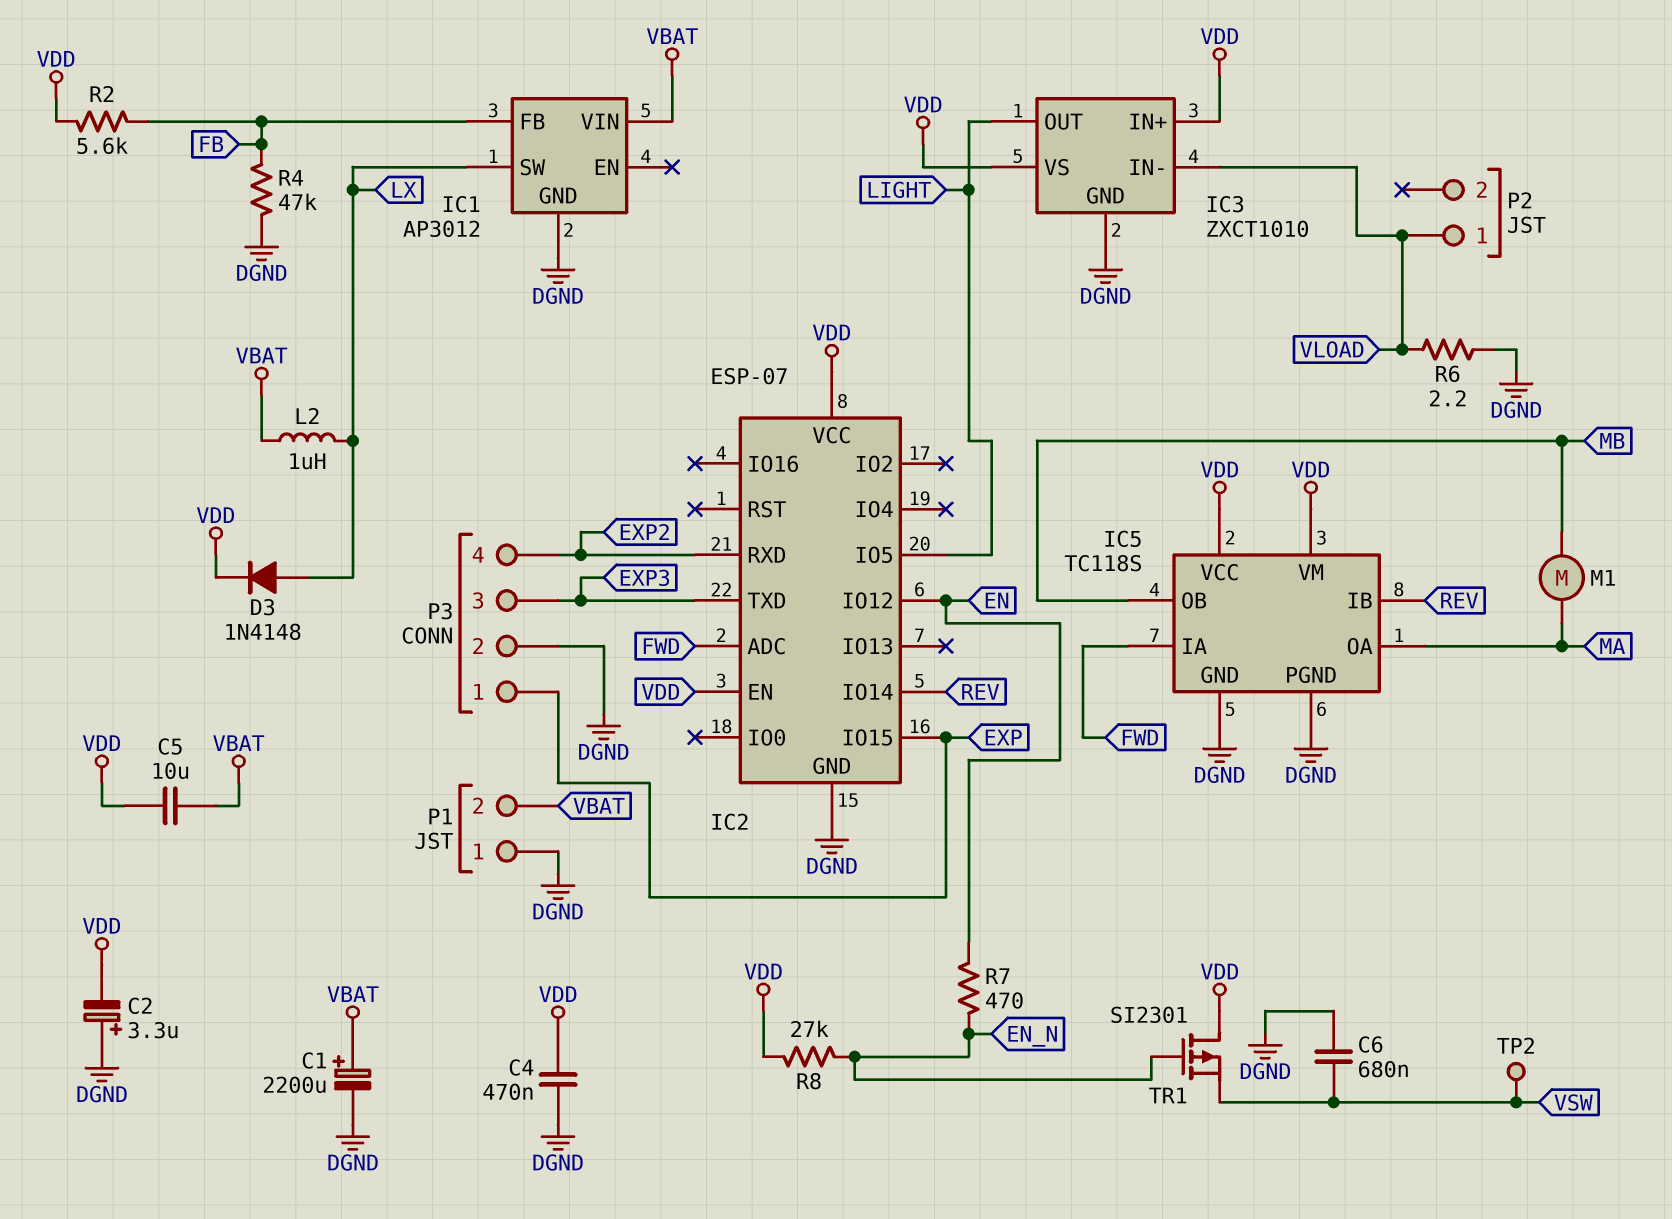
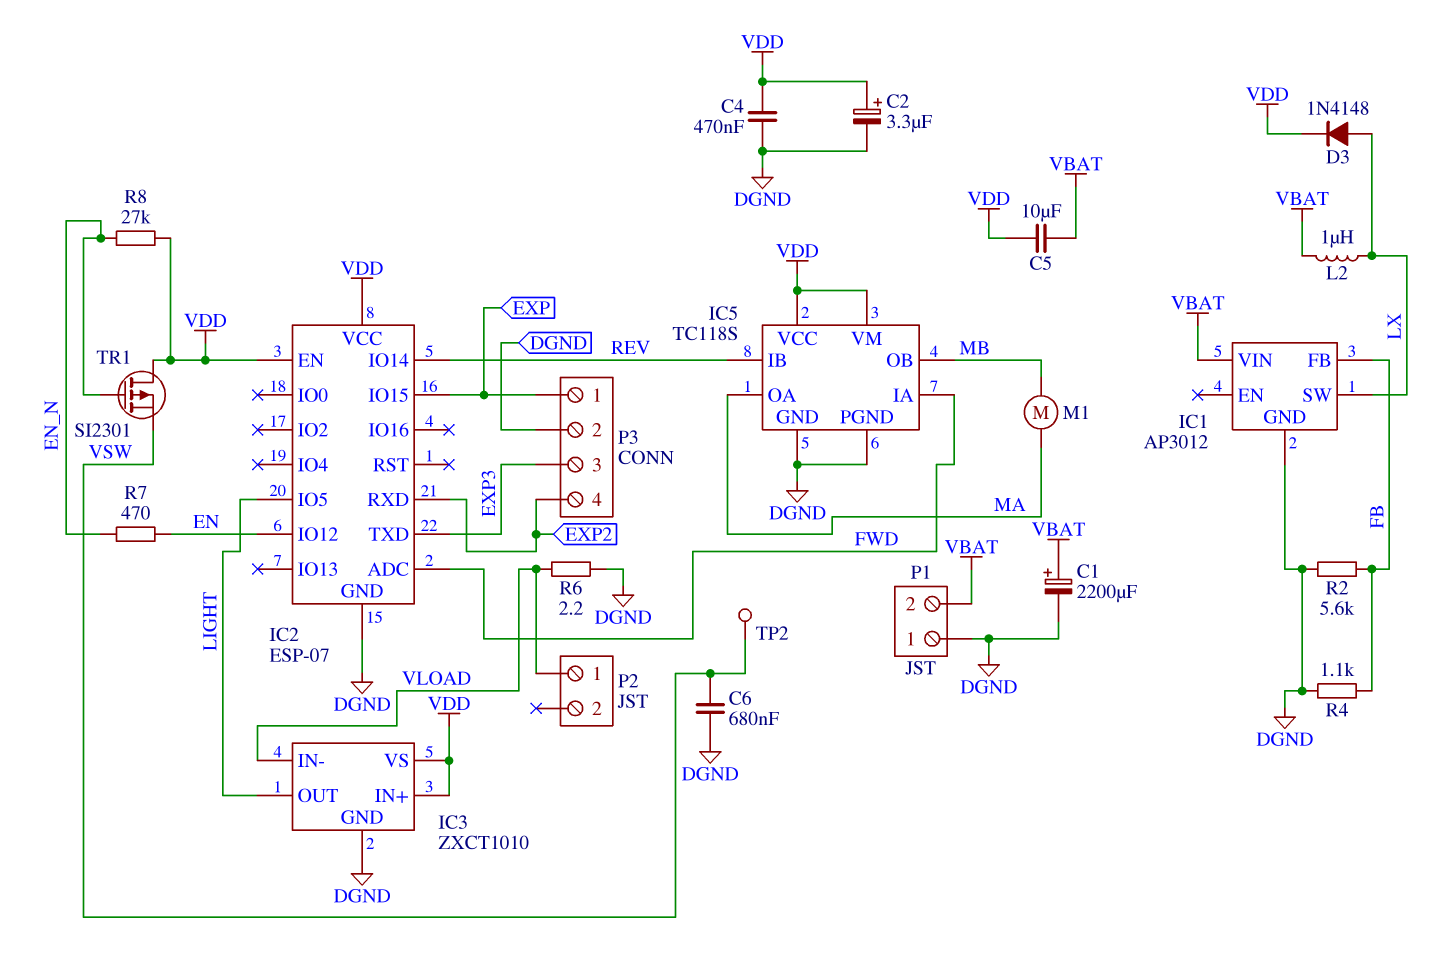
C2: 3.3uF (plus DGND, minus VDD) -> 3.3uF (plus VDD, minus DGND)
R2: 5.6k (FB, VDD) -> 5.6k (DGND, FB)
R4: 47k (DGND, FB) -> 1.1k (DGND, FB)

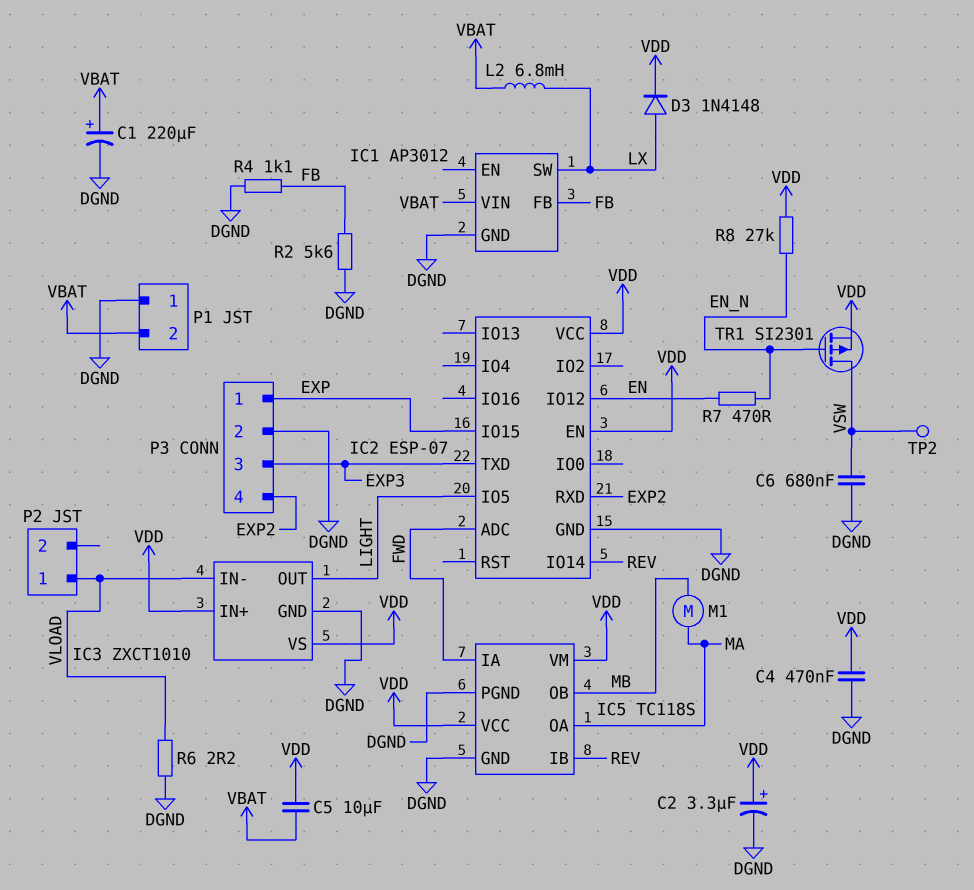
C1: 2200uF (plus VBAT, minus DGND) -> 220uF (plus VBAT, minus DGND)
L2: 1uH (LX, VBAT) -> 6.8mH (LX, VBAT)
TR1: PMOS SI2301 (G EN_N, D VDD, S VSW) -> PMOS SI2301 (G EN_N, D VSW, S VDD)

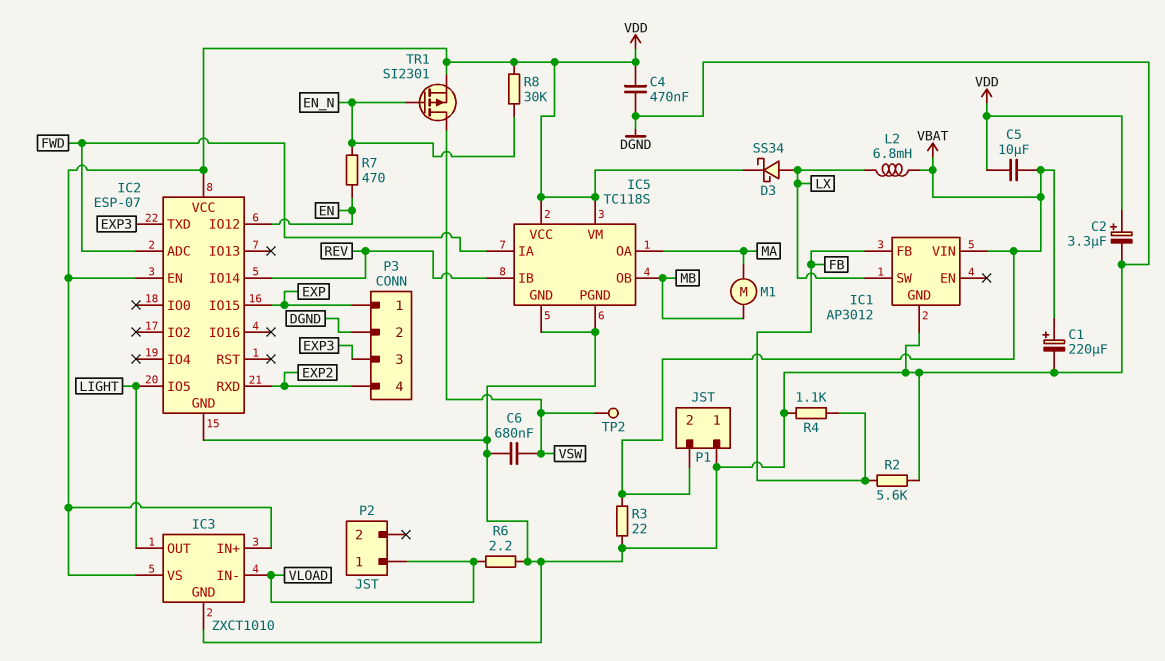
D3: diode 1N4148 (A LX, K VDD) -> schottky SS34 (A LX, K VDD)
R3: none -> 22 (DGND, VBAT)
R8: 27k (EN_N, VDD) -> 30k (EN_N, VDD)

